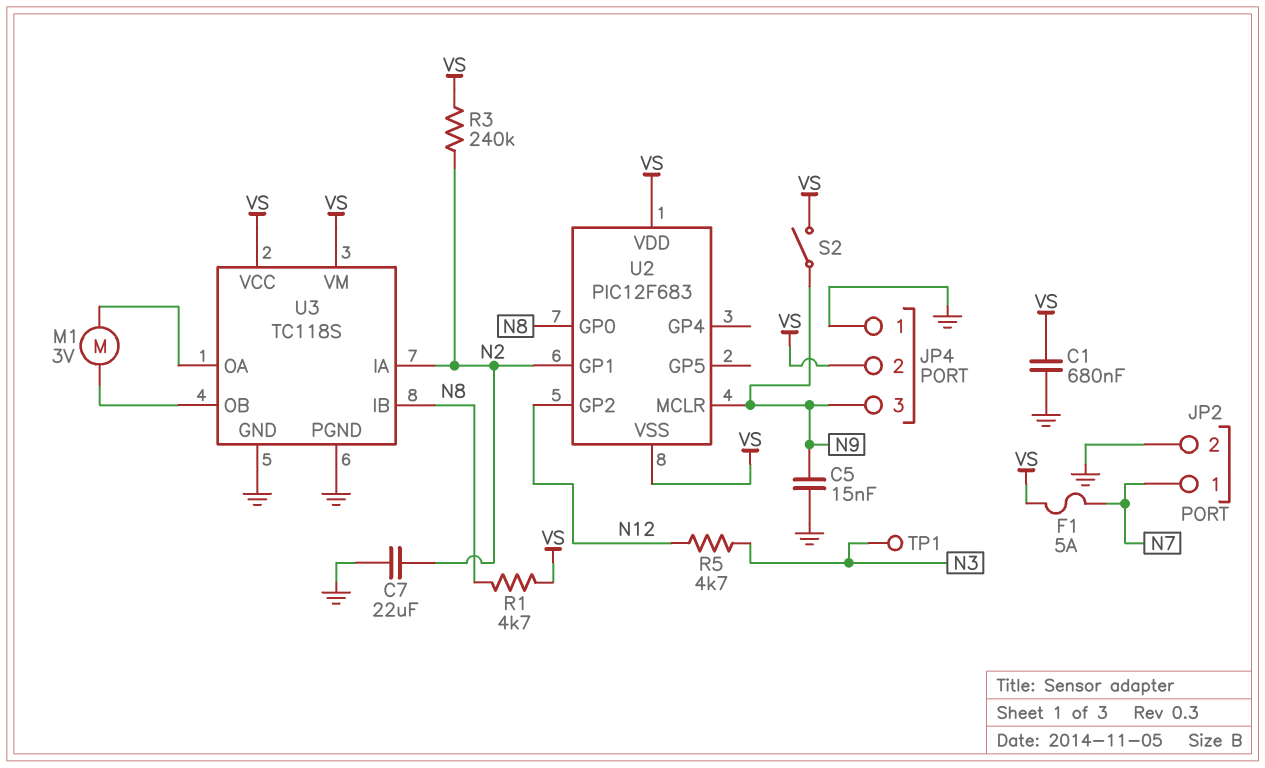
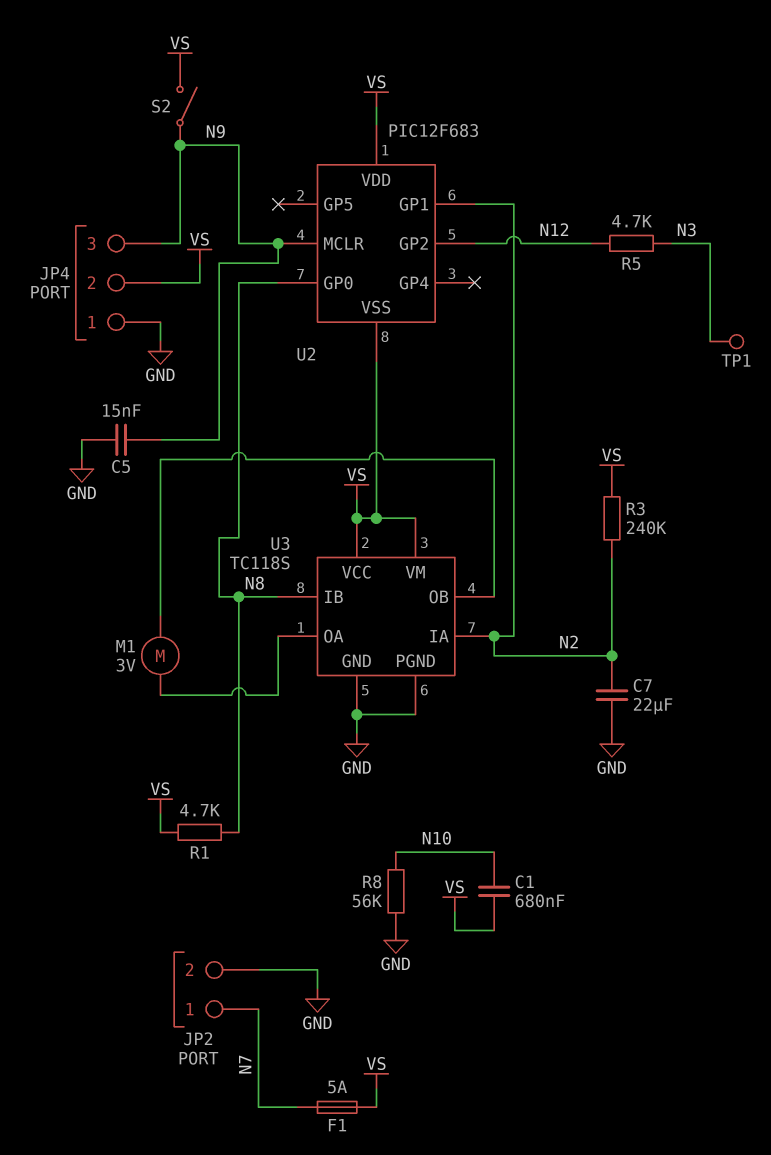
C1: 680nF (GND, VS) -> 680nF (N10, VS)
R8: none -> 56k (GND, N10)

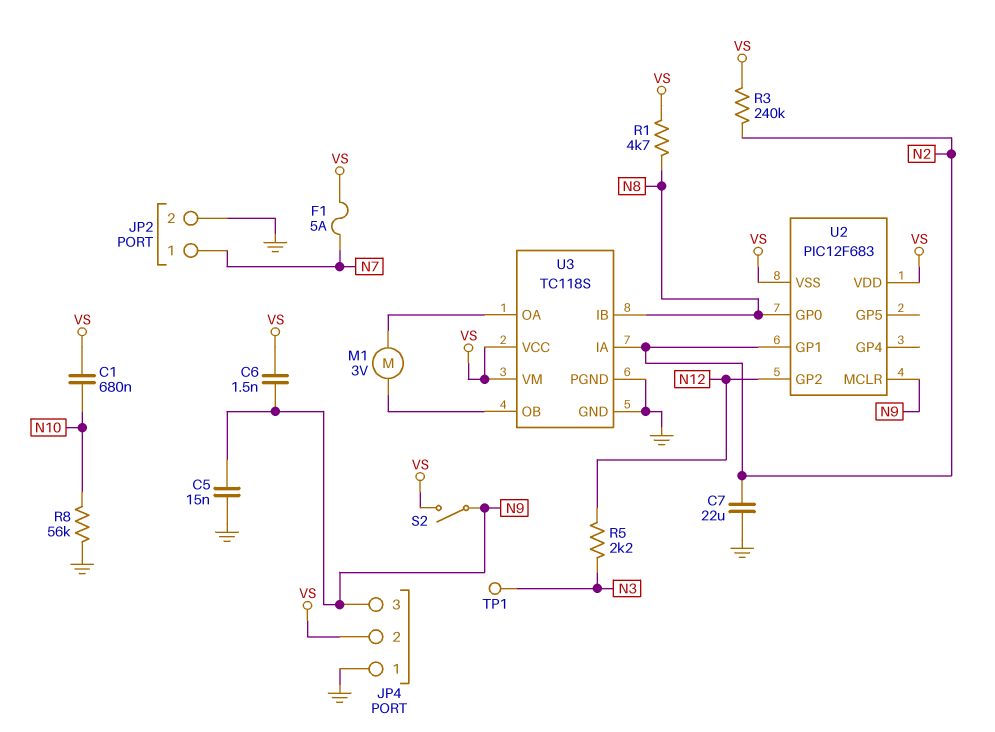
C6: none -> 1.5nF (N9, VS)
R5: 4.7k (N3, N12) -> 2.2k (N3, N12)

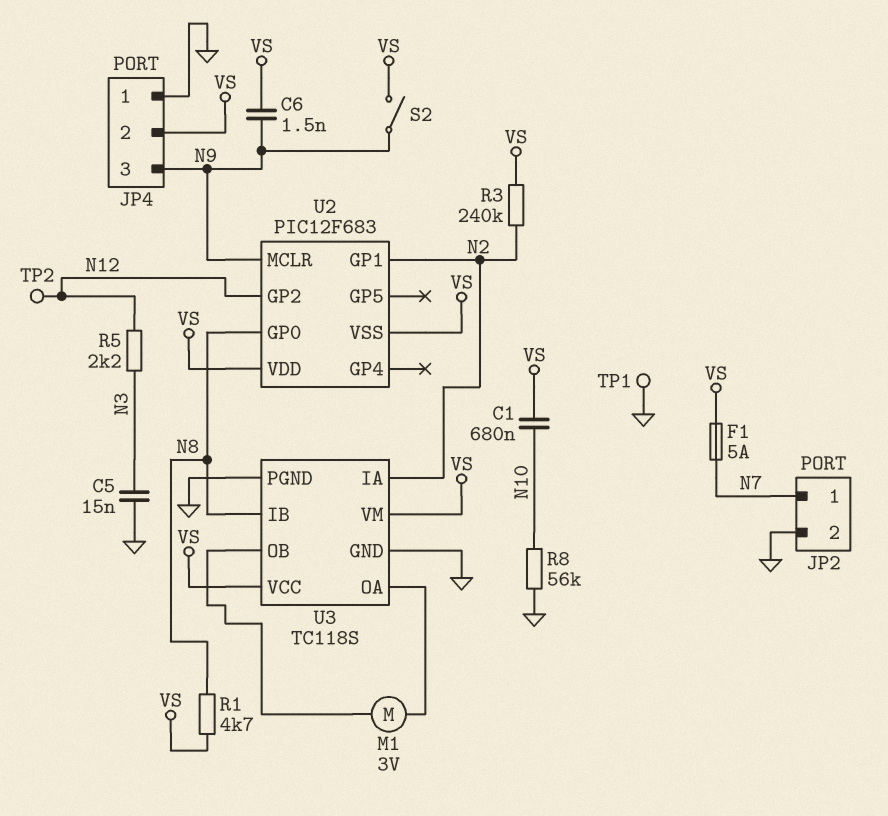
C5: 15nF (GND, N9) -> 15nF (GND, N3)
C7: 22uF (GND, N2) -> none
TP1: test point (N3) -> test point (GND)
TP2: none -> test point (N12)

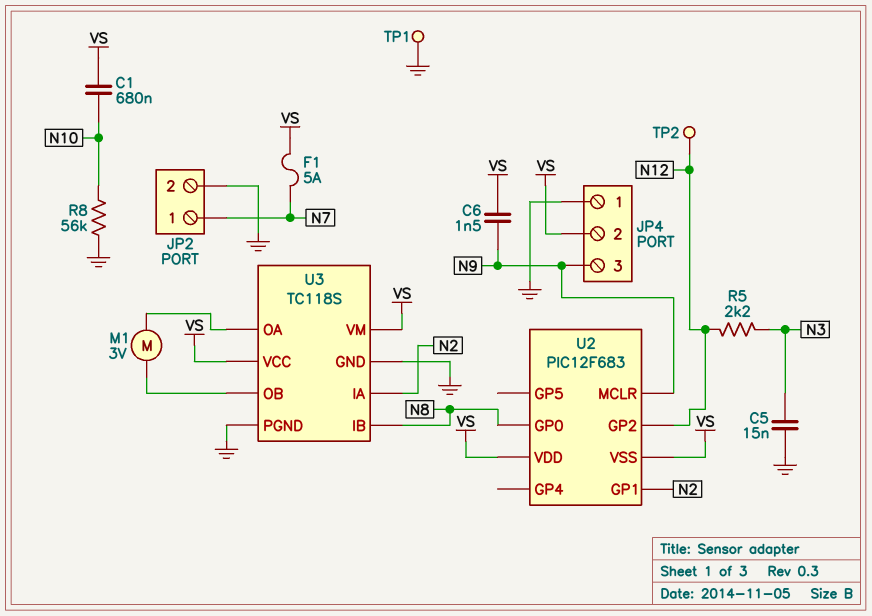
R1: 4.7k (N8, VS) -> none
R3: 240k (N2, VS) -> none
S2: switch (N9, VS) -> none

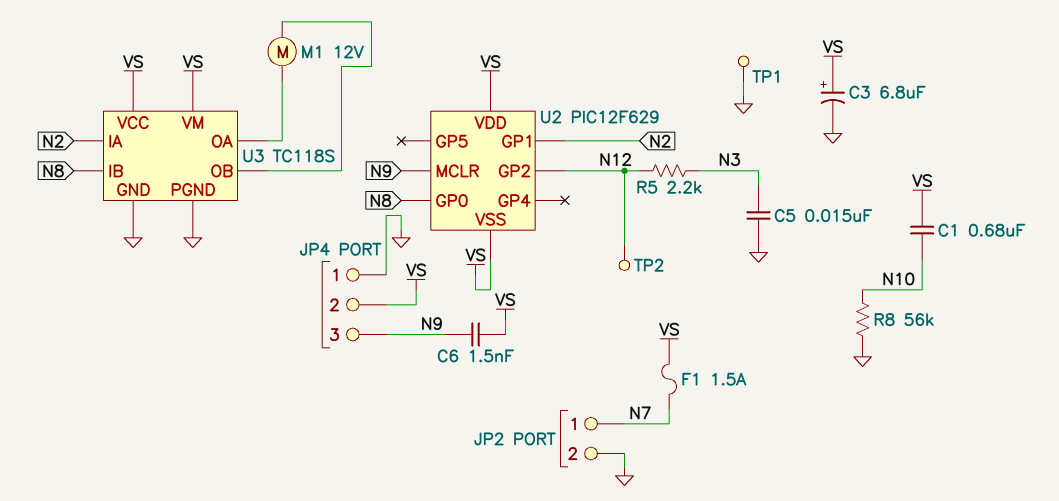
C3: none -> 6.8uF (plus VS, minus GND)
F1: 5A (N7, VS) -> 1.5A (N7, VS)
M1: motor 3V (U3/OA, U3/OB) -> motor 12V (U3/OA, U3/OB)
U2: PIC12F683 -> PIC12F629

